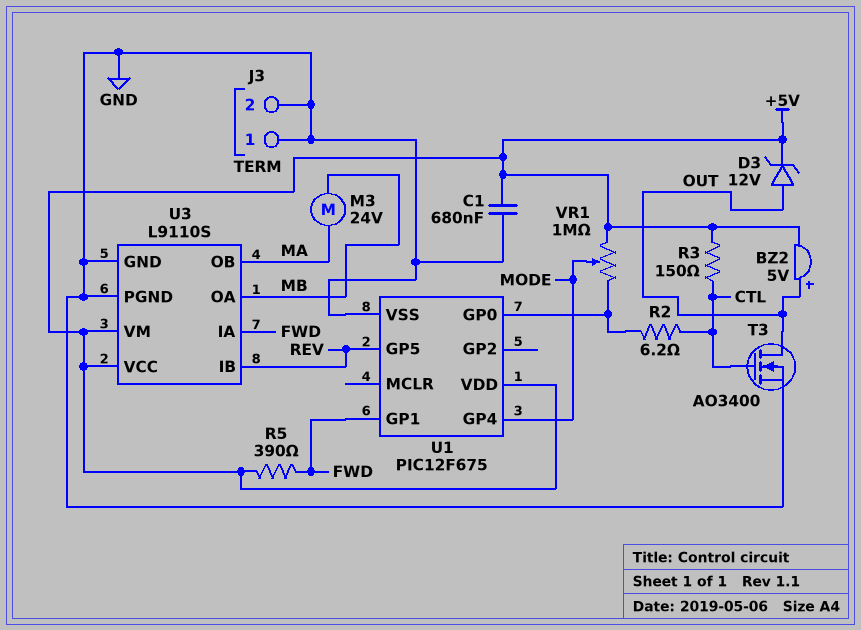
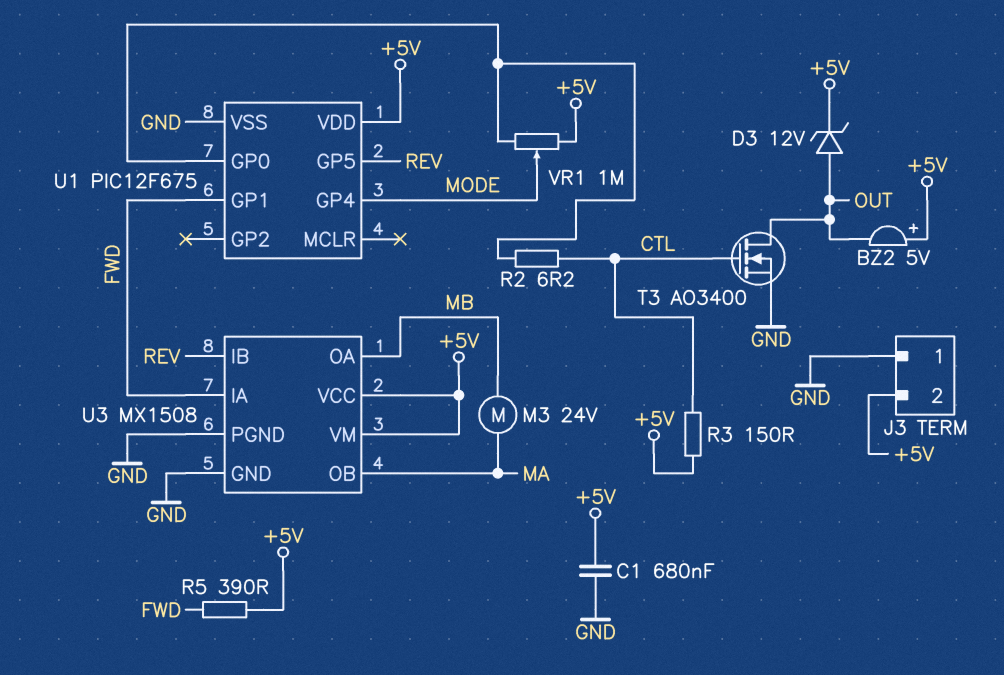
BZ2: buzzer 5V (plus OUT, minus +5V) -> buzzer 5V (plus +5V, minus OUT)
J3 pin 2: GND -> +5V
U3: L9110S -> MX1508

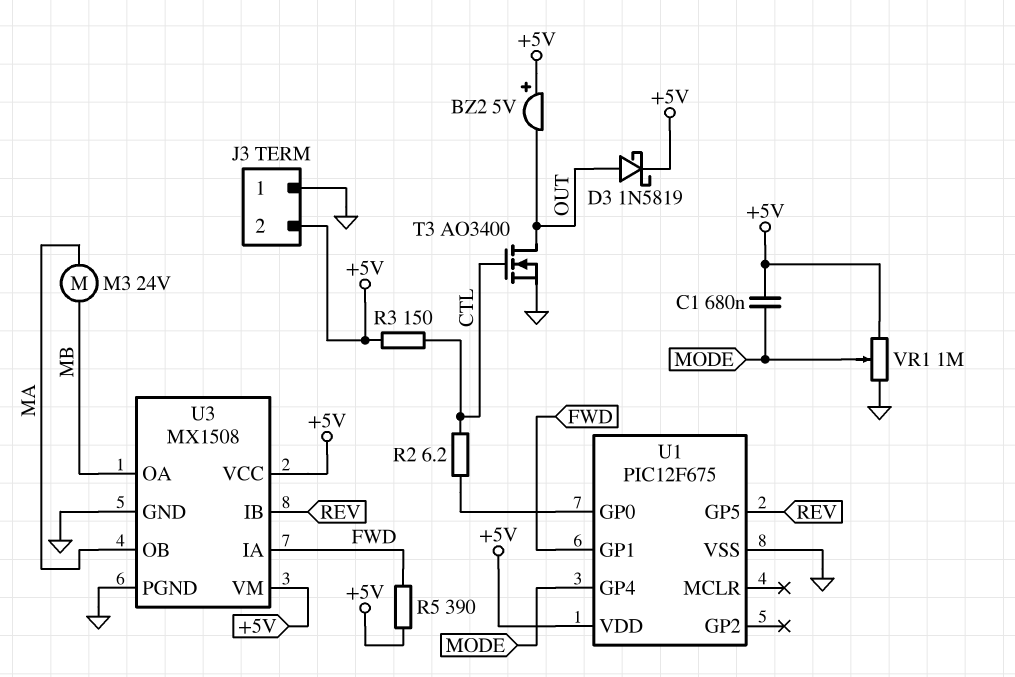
C1: 680nF (+5V, GND) -> 680nF (+5V, MODE)
D3: zener 12V (A OUT, K +5V) -> schottky 1N5819 (A OUT, K +5V)
VR1: 1M (+5V, U1/GP0, wiper MODE) -> 1M (+5V, GND, wiper MODE)

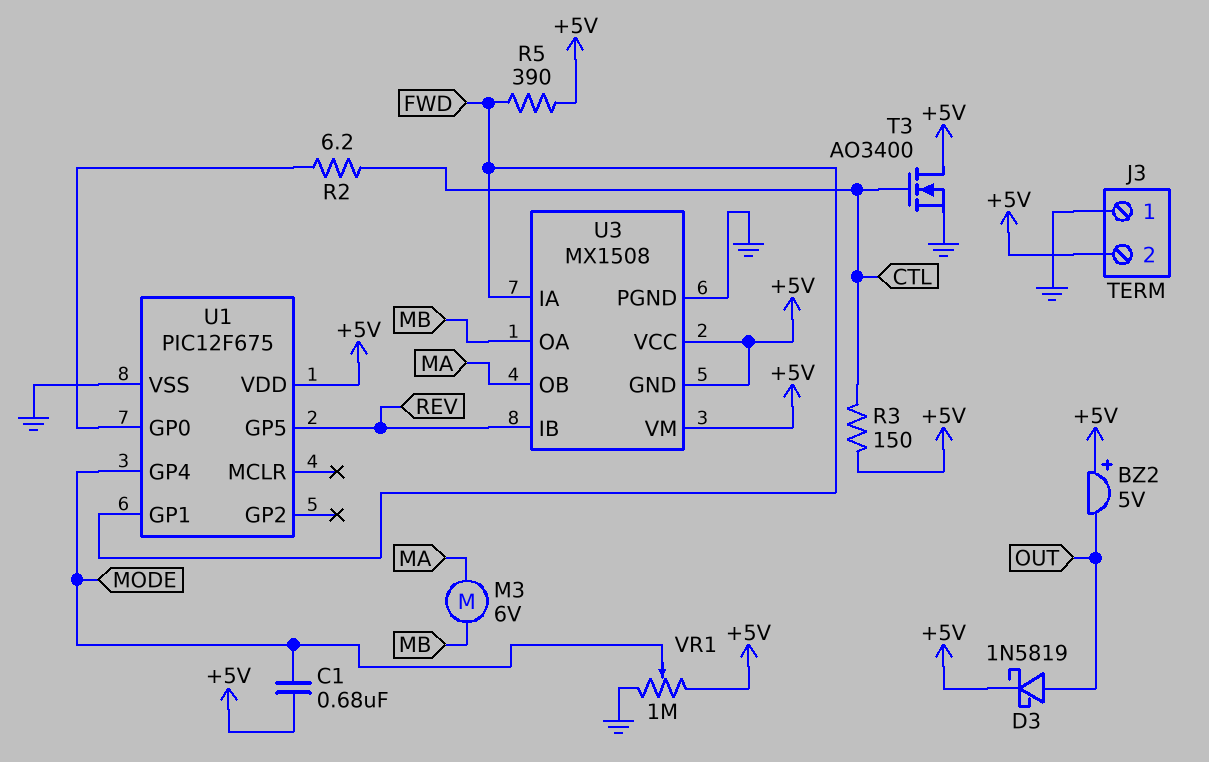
M3: motor 24V (MA, MB) -> motor 6V (MA, MB)
T3: NMOS AO3400 (G CTL, D OUT, S GND) -> NMOS AO3400 (G CTL, D +5V, S GND)
U3 pin GND: GND -> +5V

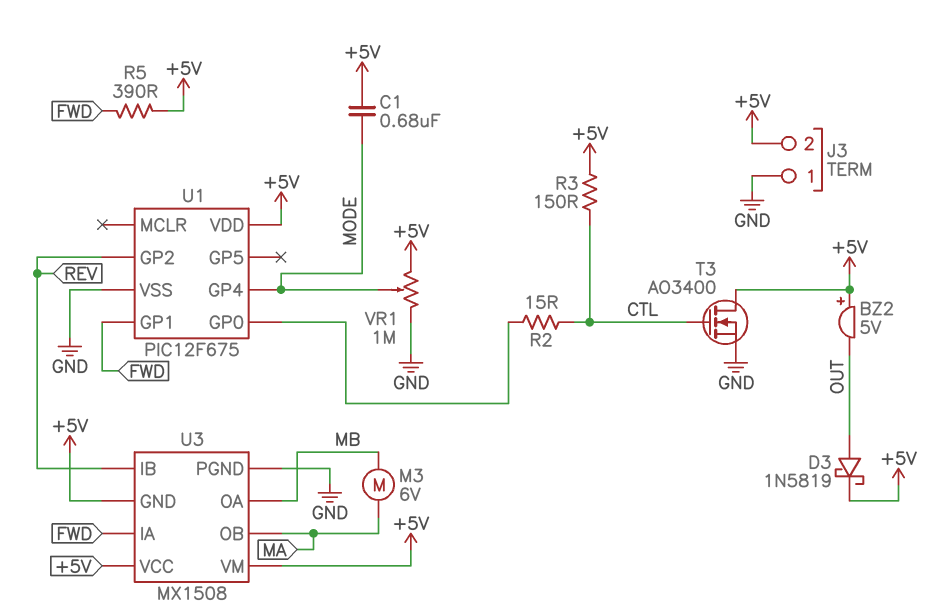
R2: 6.2 (CTL, U1/GP0) -> 15 (CTL, U1/GP0)
U1 pin GP2: none -> REV
U1 pin GP5: REV -> none

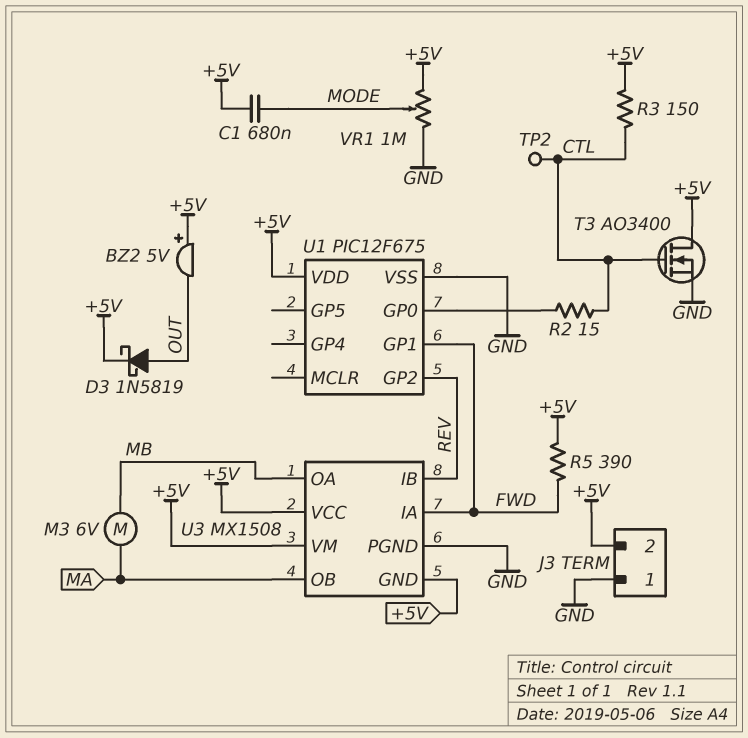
TP2: none -> test point (CTL)
U1 pin GP4: MODE -> none

